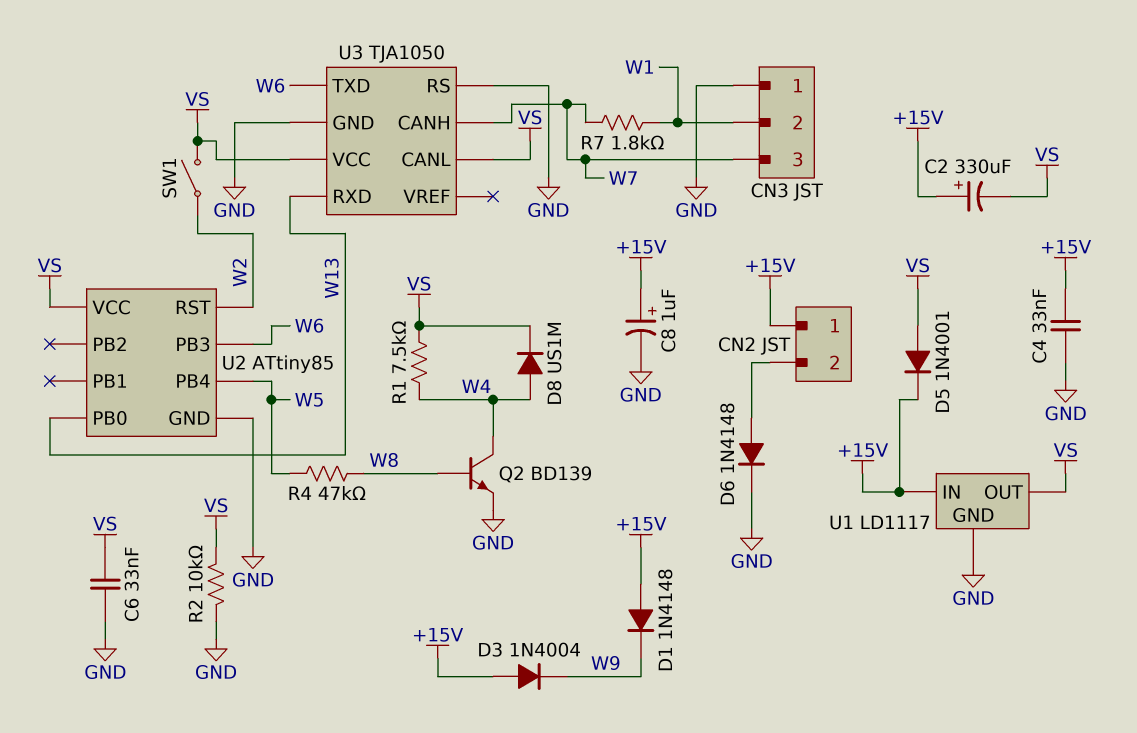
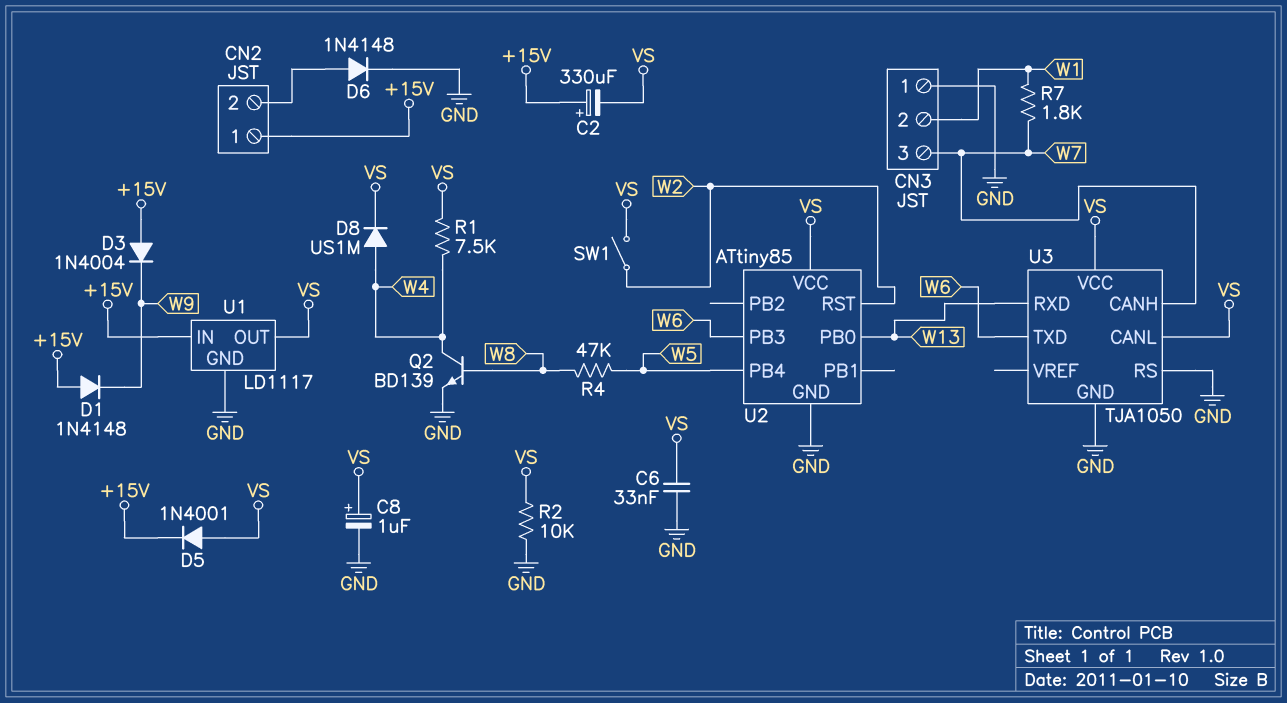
C4: 33nF (+15V, GND) -> none
C8: 1uF (plus +15V, minus GND) -> 1uF (plus VS, minus GND)

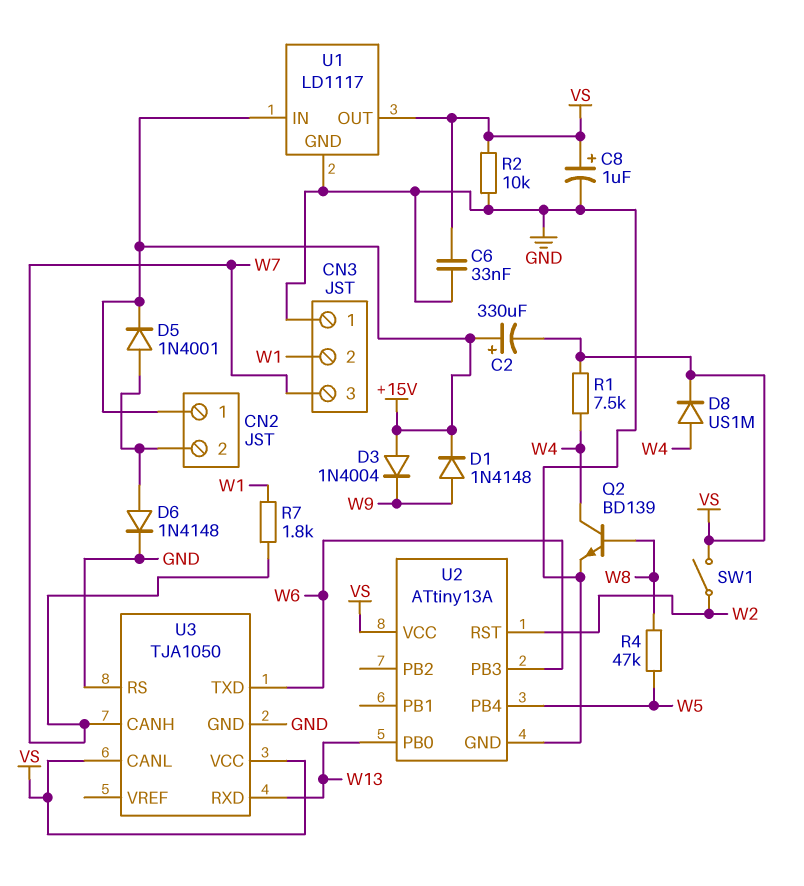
D1: diode 1N4148 (A +15V, K W9) -> diode 1N4148 (A W9, K +15V)
D5: diode 1N4001 (A VS, K +15V) -> diode 1N4001 (A CN2/2, K +15V)
U2: ATtiny85 -> ATtiny13A

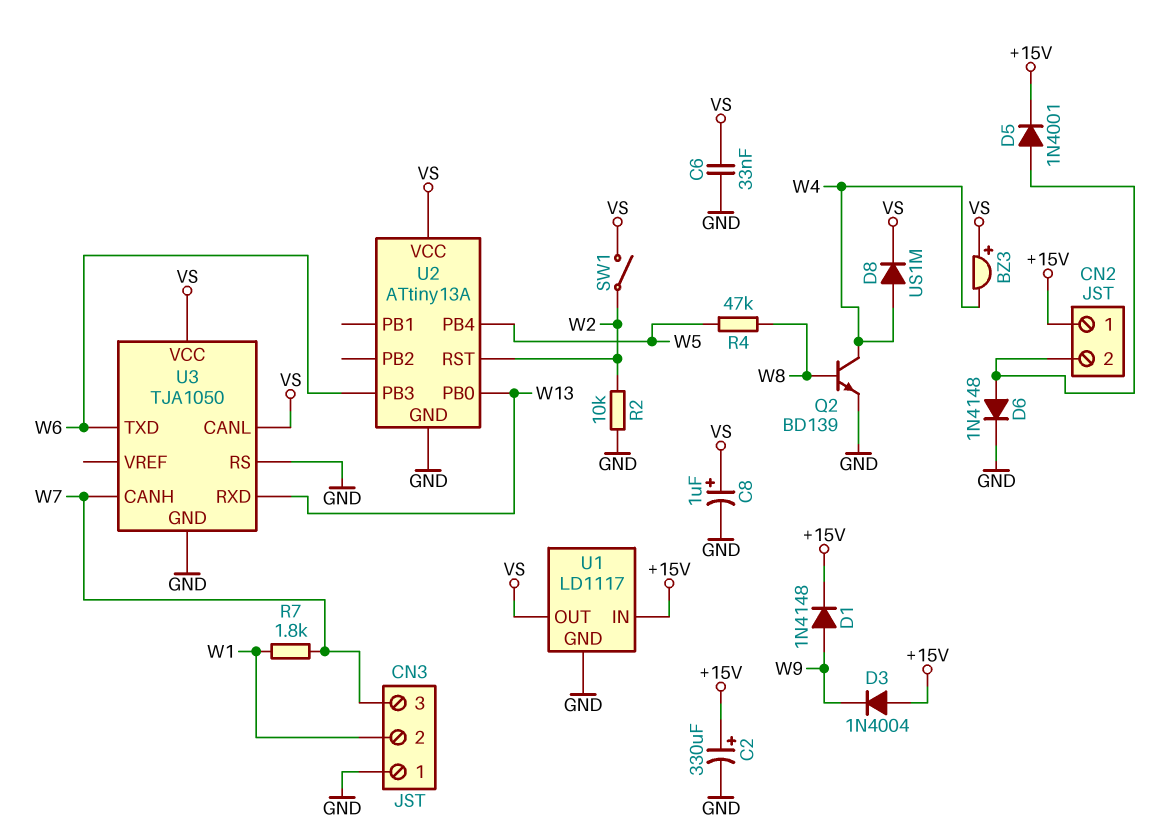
BZ3: none -> buzzer (plus VS, minus W4)
C2: 330uF (plus +15V, minus VS) -> 330uF (plus +15V, minus GND)
R1: 7.5k (VS, W4) -> none
R2: 10k (GND, VS) -> 10k (GND, W2)

